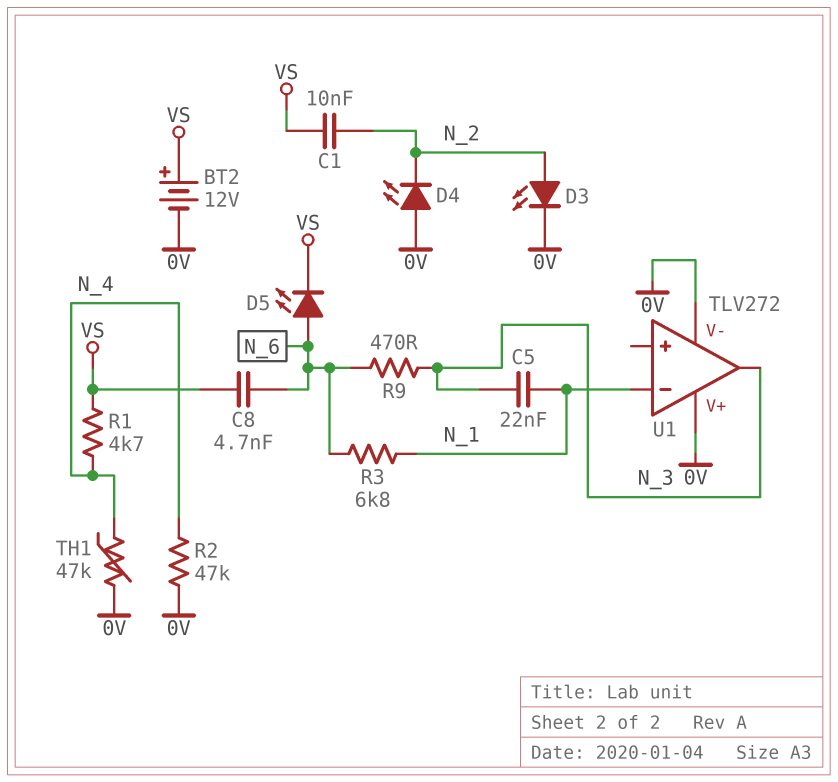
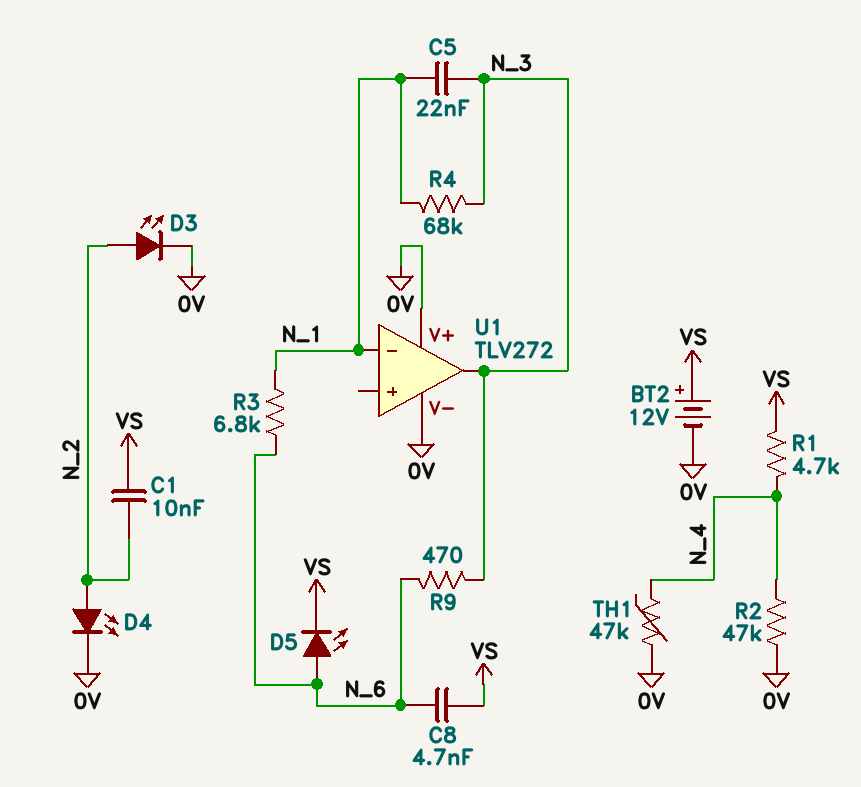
D4: LED (A 0V, K N_2) -> LED (A N_2, K 0V)
R4: none -> 68k (N_1, N_3)

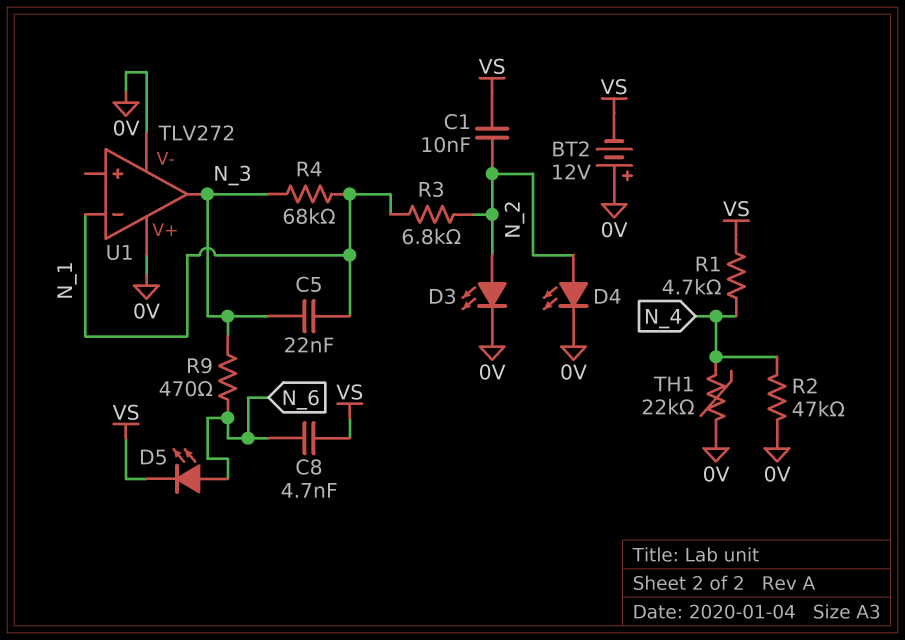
BT2: 12V (plus VS, minus 0V) -> 12V (plus 0V, minus VS)
R3: 6.8k (N_1, N_6) -> 6.8k (N_1, N_2)
TH1: 47k (0V, N_4) -> 22k (0V, N_4)

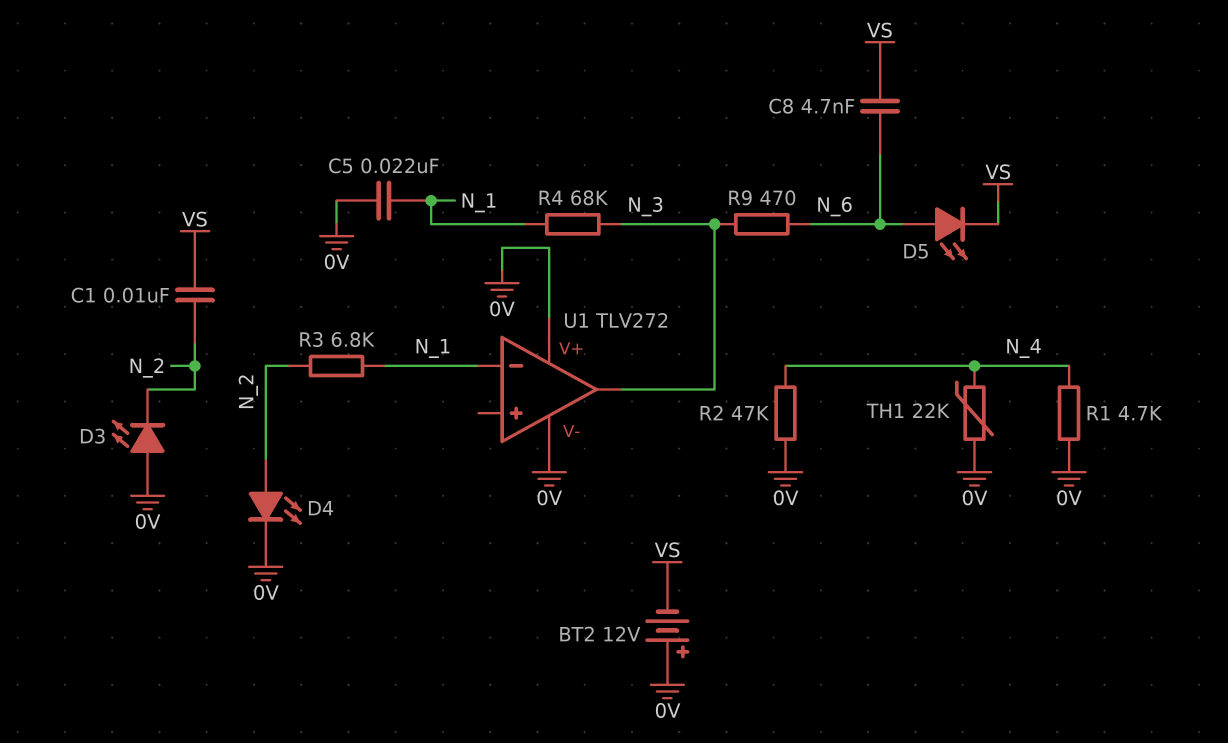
C5: 22nF (N_1, N_3) -> 22nF (0V, N_1)
D3: LED (A N_2, K 0V) -> LED (A 0V, K N_2)
R1: 4.7k (N_4, VS) -> 4.7k (0V, N_4)

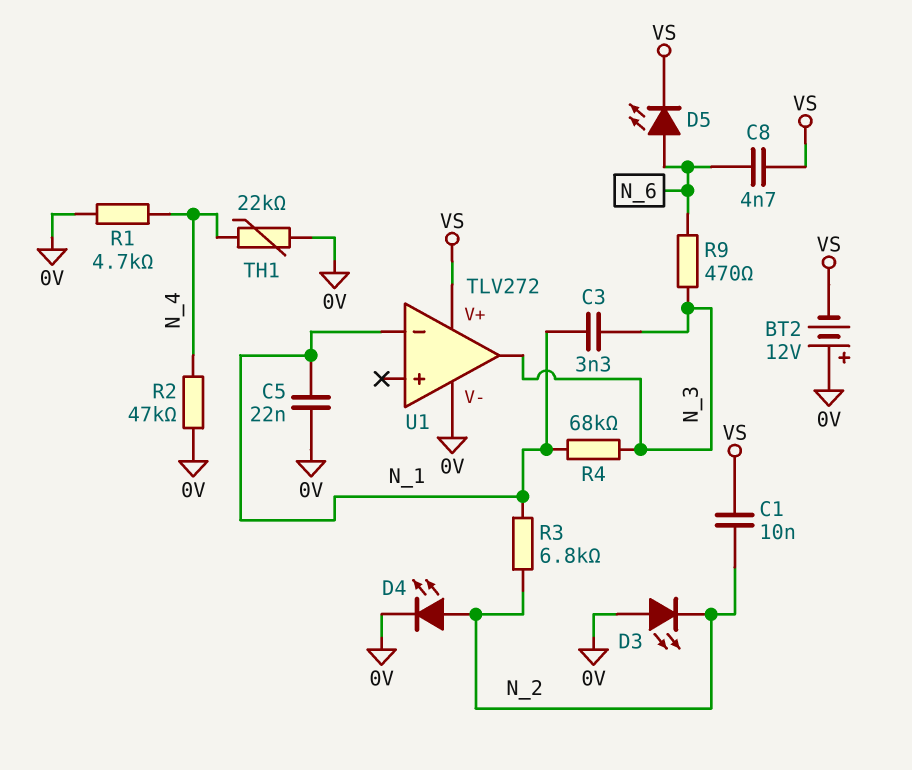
C3: none -> 3.3nF (N_1, N_3)
U1 pin V+: 0V -> VS

